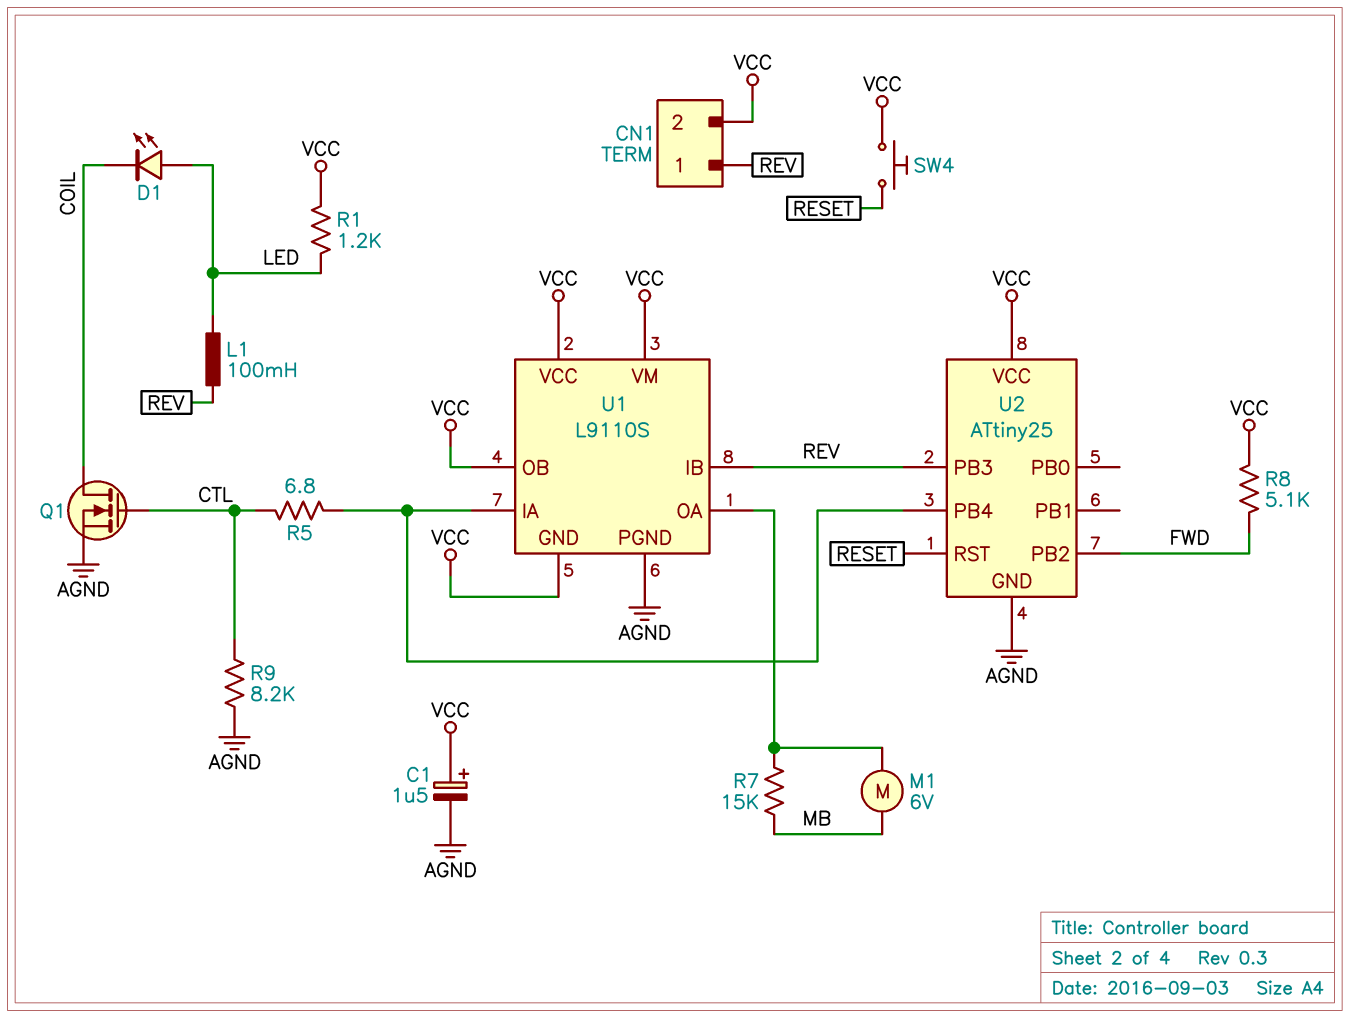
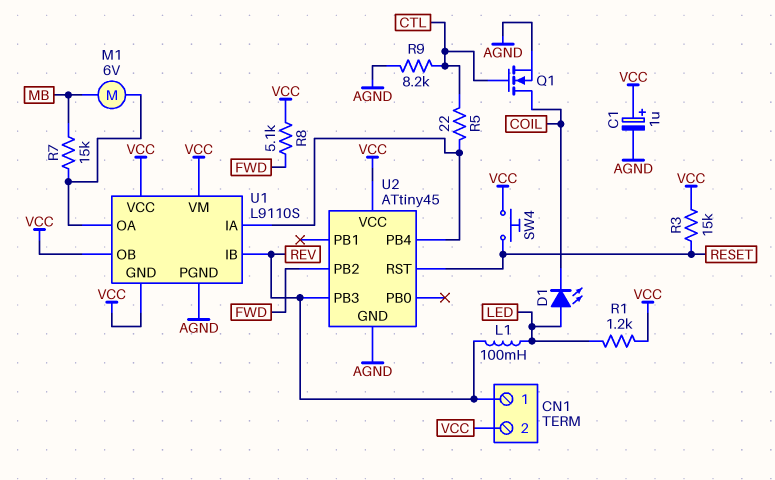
C1: 1.5uF (plus VCC, minus AGND) -> 1uF (plus VCC, minus AGND)
R3: none -> 15k (RESET, VCC)
R5: 6.8 (CTL, U1/IA) -> 22 (CTL, U1/IA)
U2: ATtiny25 -> ATtiny45

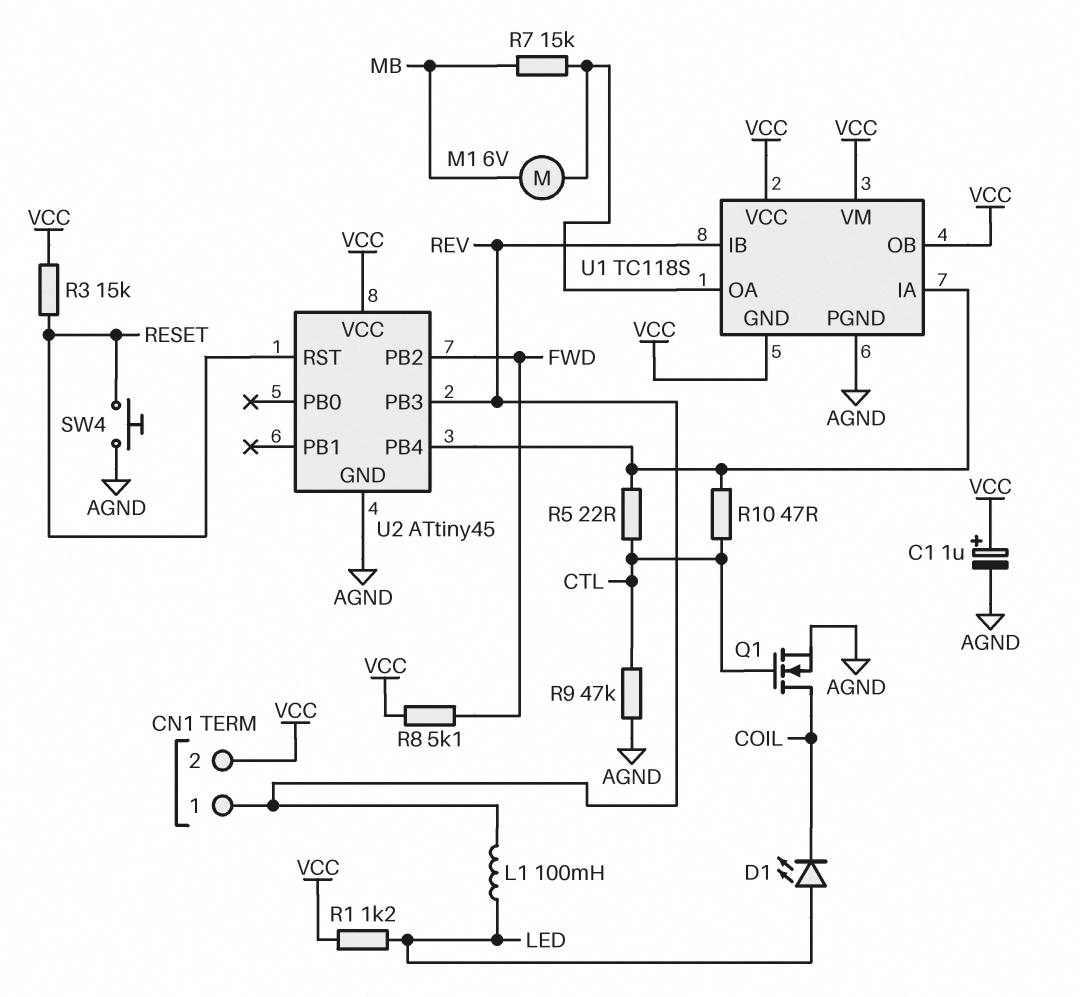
R9: 8.2k (AGND, CTL) -> 47k (AGND, CTL)
R10: none -> 47 (CTL, U1/IA)
SW4: button (RESET, VCC) -> button (AGND, RESET)
U1: L9110S -> TC118S

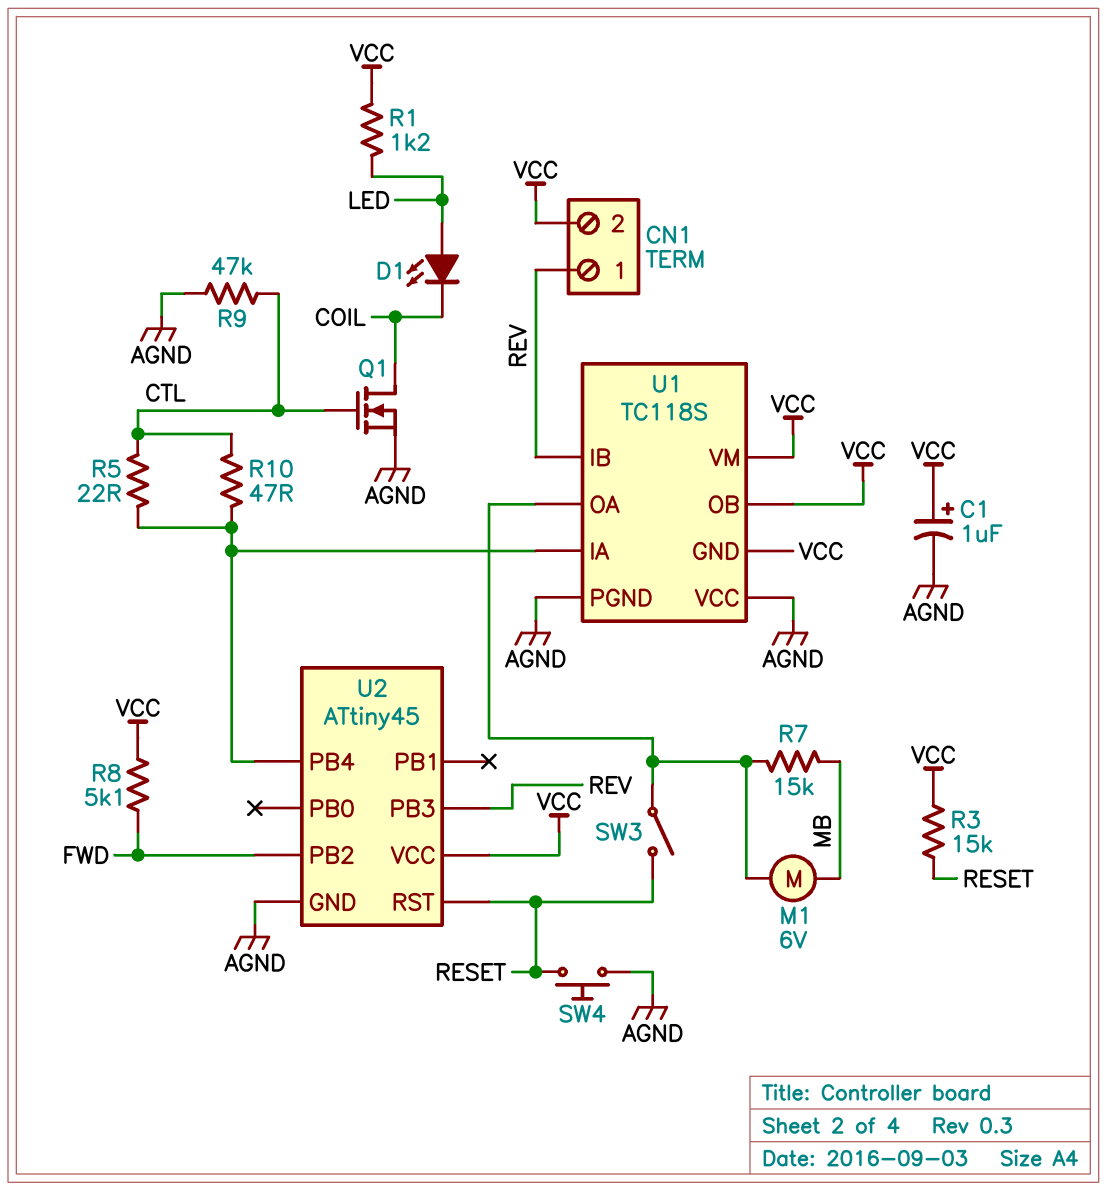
L1: 100mH (LED, REV) -> none
SW3: none -> switch (RESET, U1/OA)
U1 pin VCC: VCC -> AGND

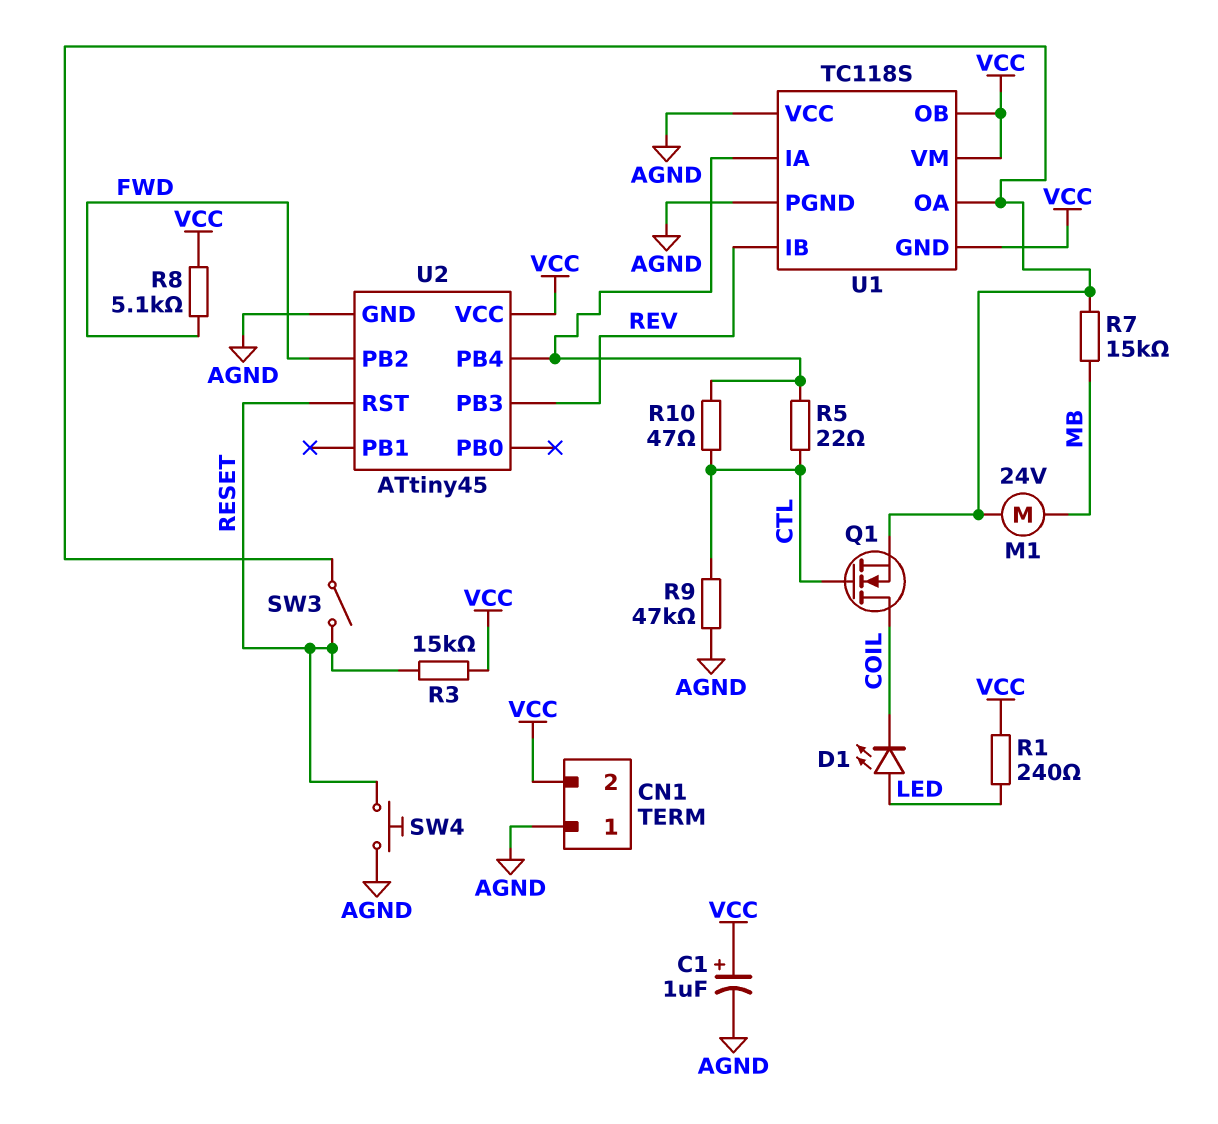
CN1 pin 1: REV -> AGND
M1: motor 6V (MB, U1/OA) -> motor 24V (MB, U1/OA)
Q1: NMOS (G CTL, D COIL, S AGND) -> NMOS (G CTL, D COIL, S U1/OA)
R1: 1.2k (LED, VCC) -> 240 (LED, VCC)

